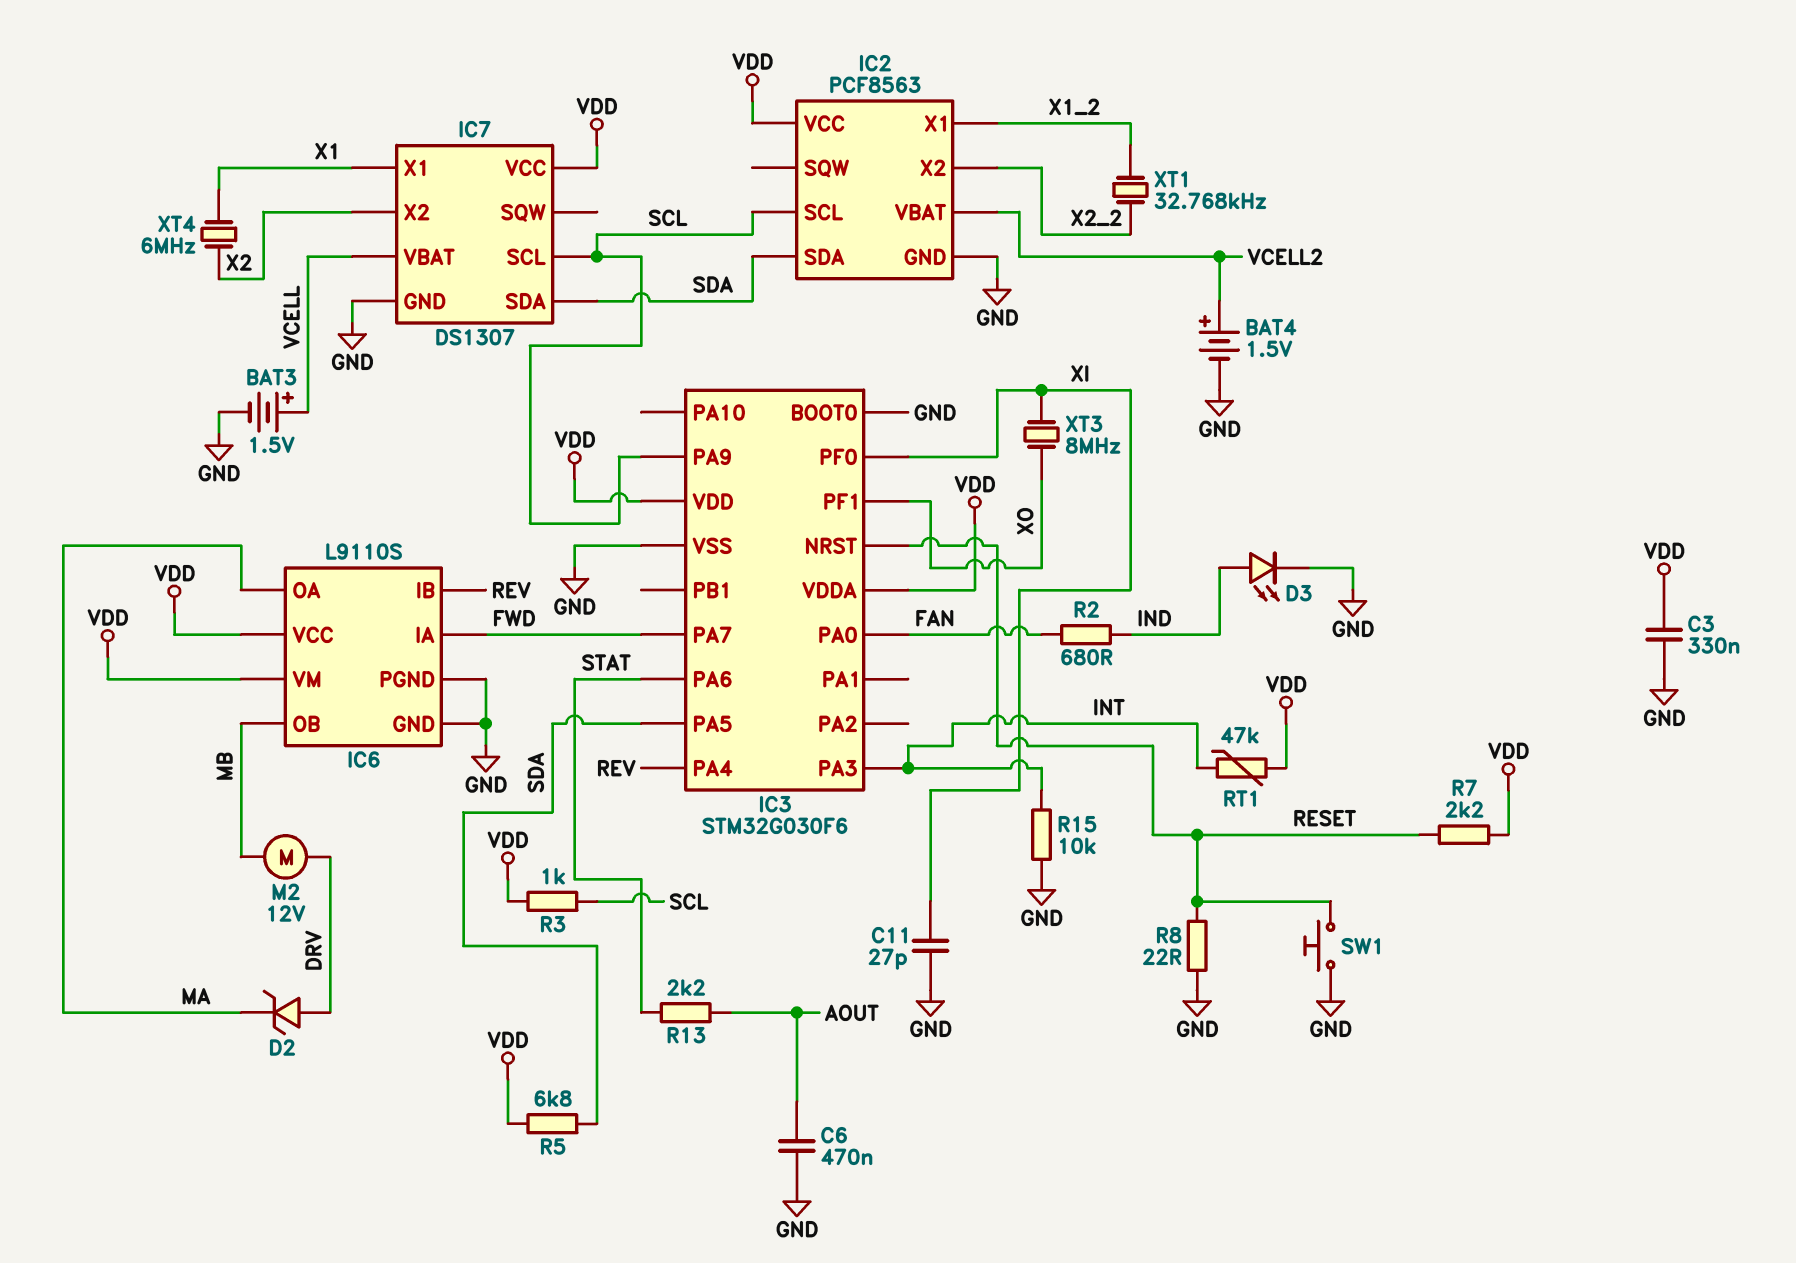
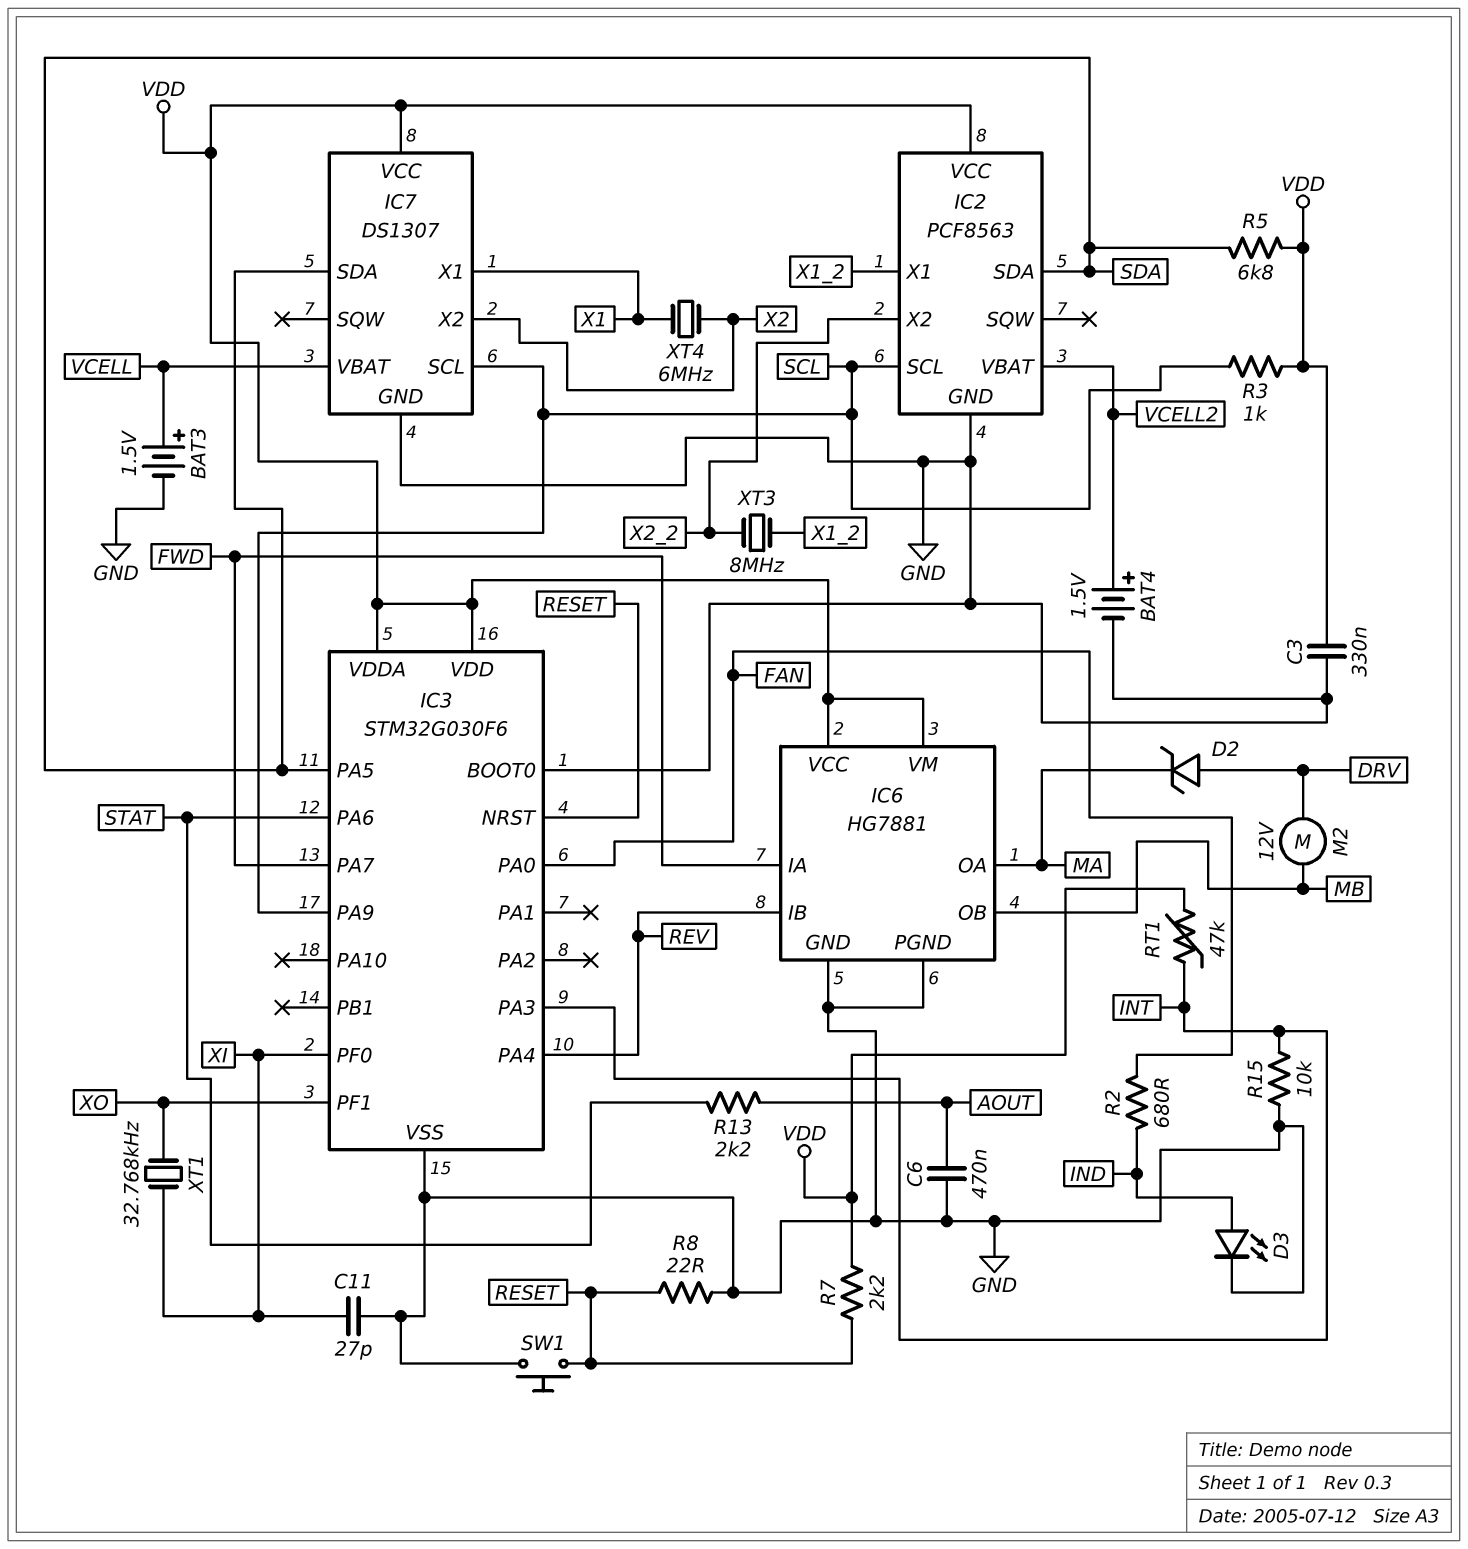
IC6: L9110S -> HG7881
XT1: 32.768kHz (X1_2, X2_2) -> 32.768kHz (XI, XO)
XT3: 8MHz (XI, XO) -> 8MHz (X1_2, X2_2)

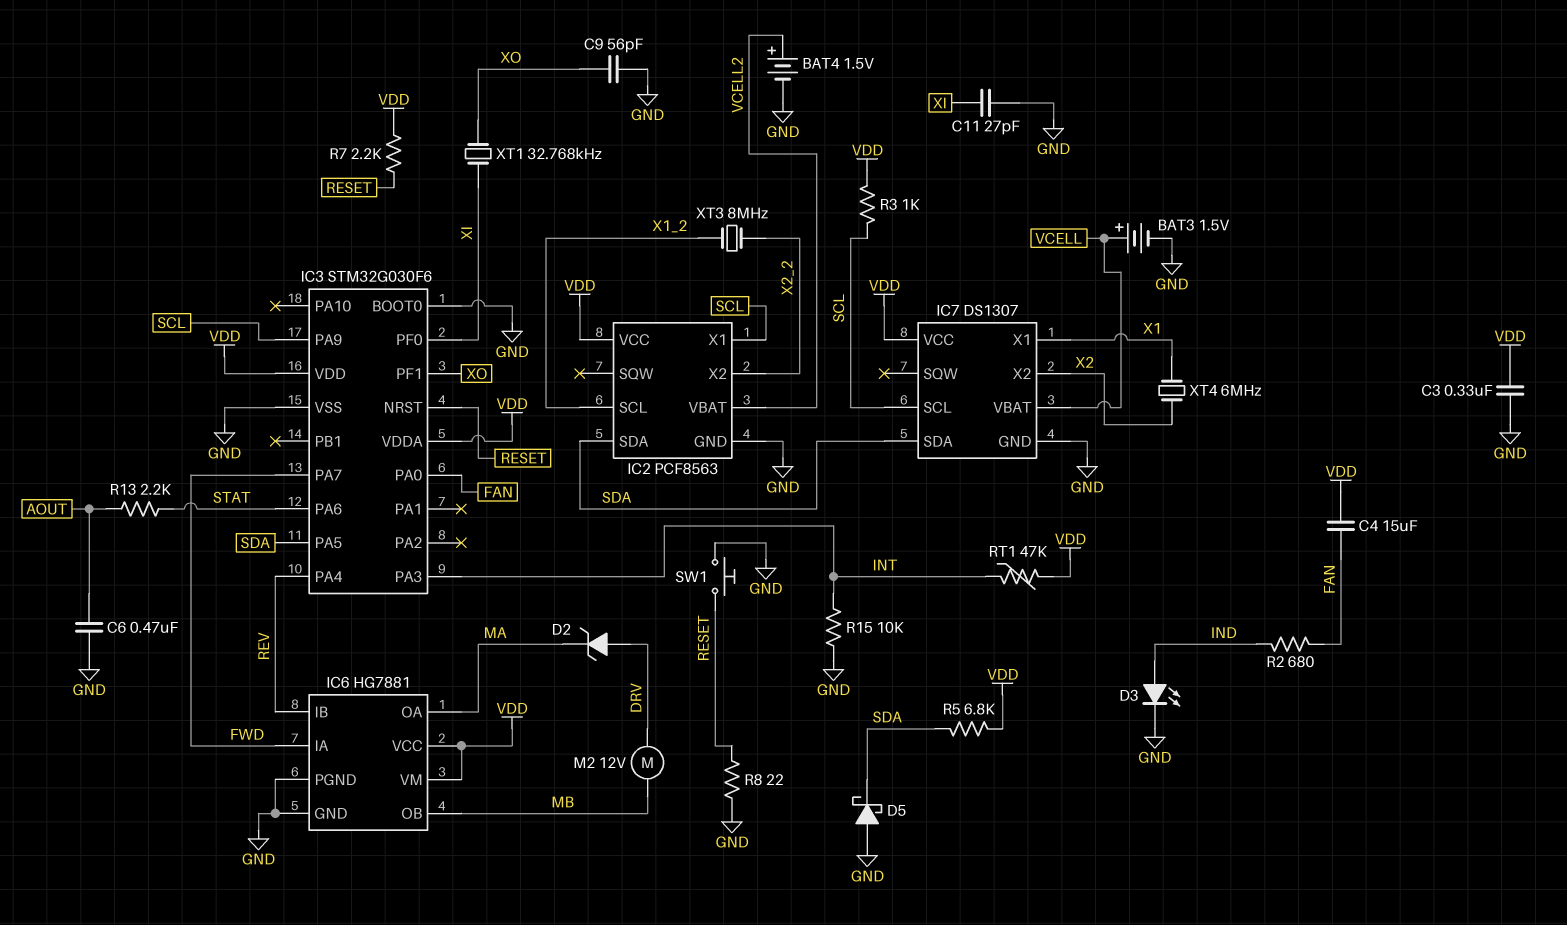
C4: none -> 15uF (FAN, VDD)
C9: none -> 56pF (GND, XO)
D5: none -> schottky (A GND, K SDA)
IC2 pin SCL: SCL -> X1_2
IC2 pin X1: X1_2 -> SCL

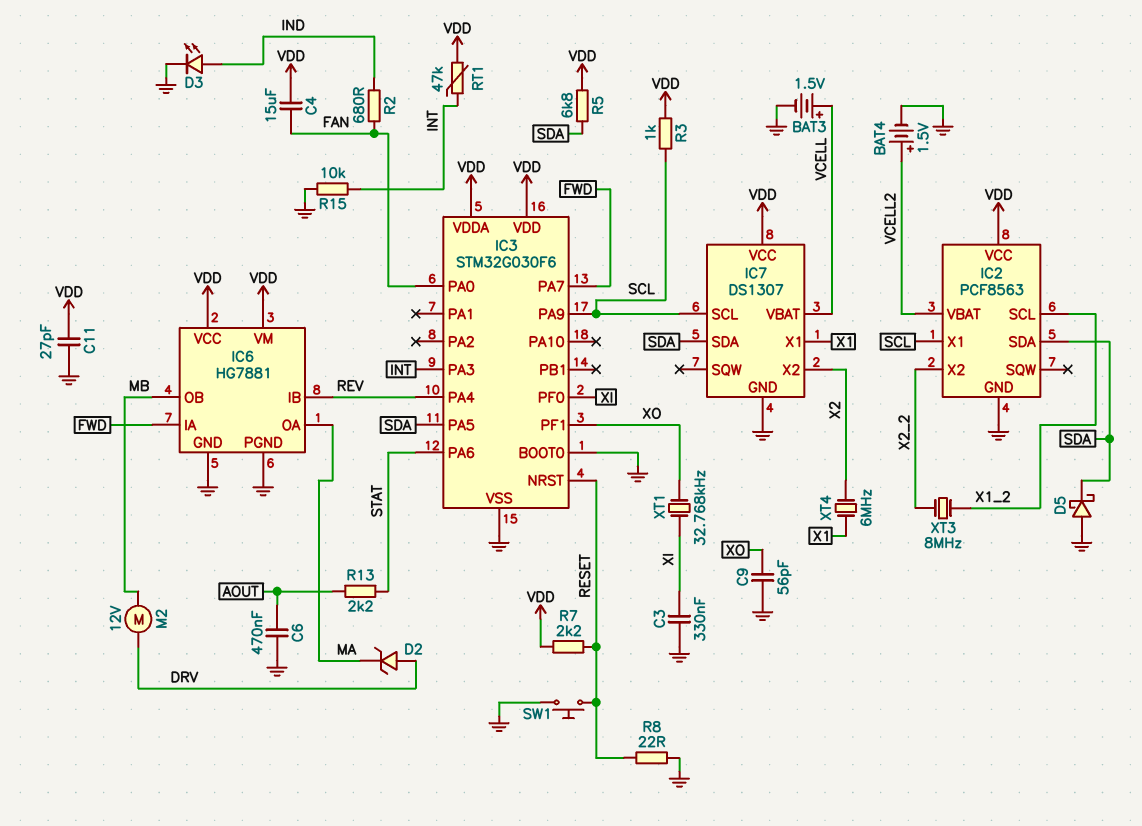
C3: 330nF (GND, VDD) -> 330nF (GND, XI)
C11: 27pF (GND, XI) -> 27pF (GND, VDD)

